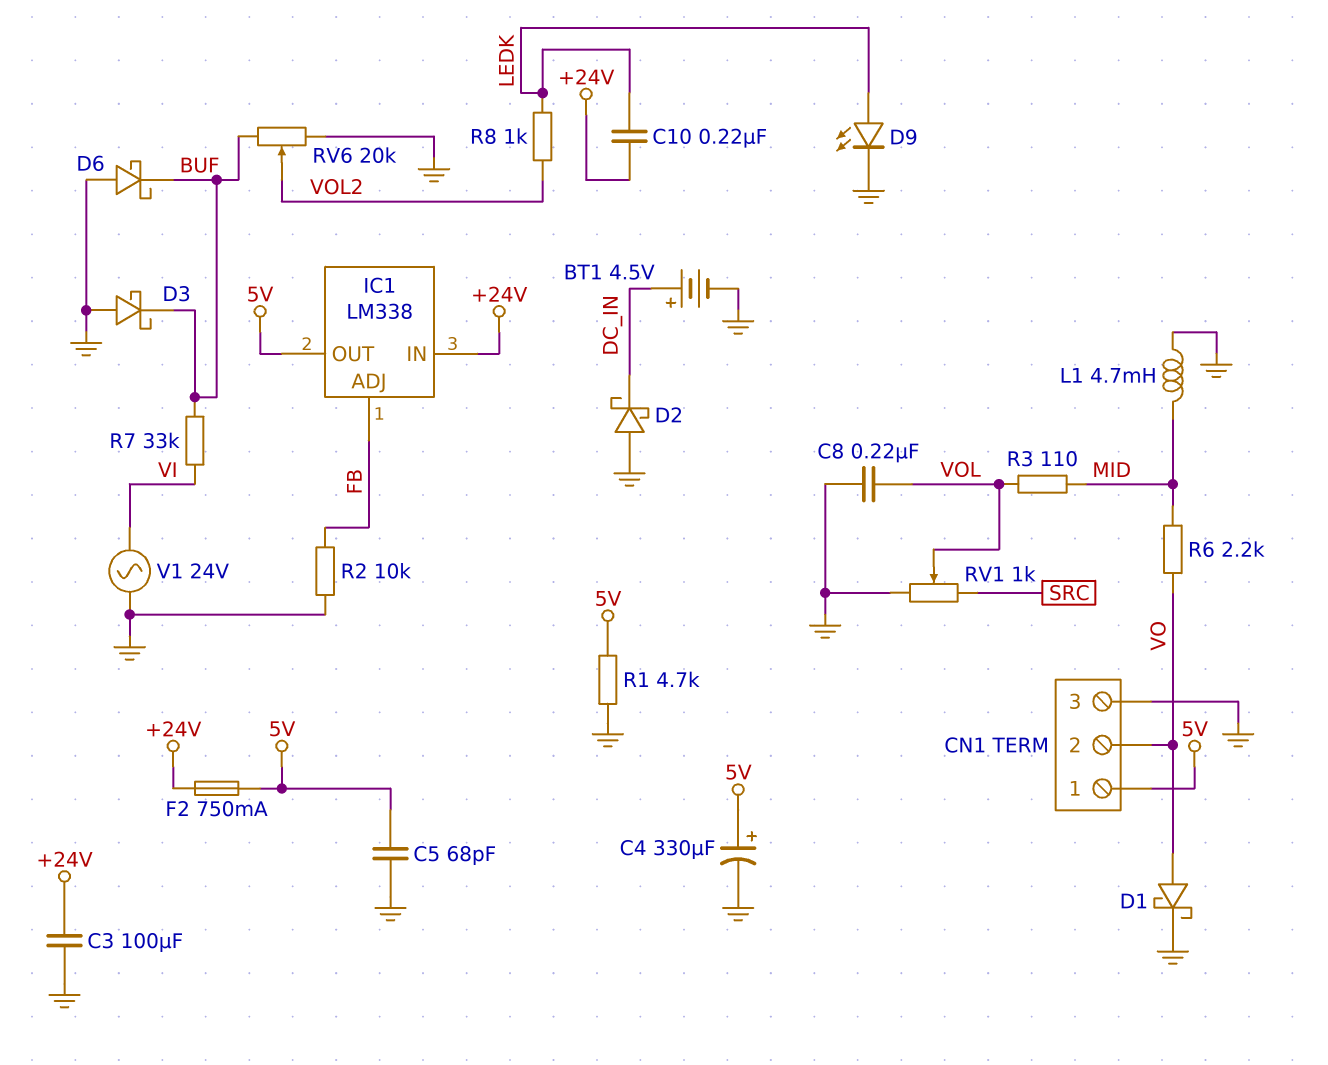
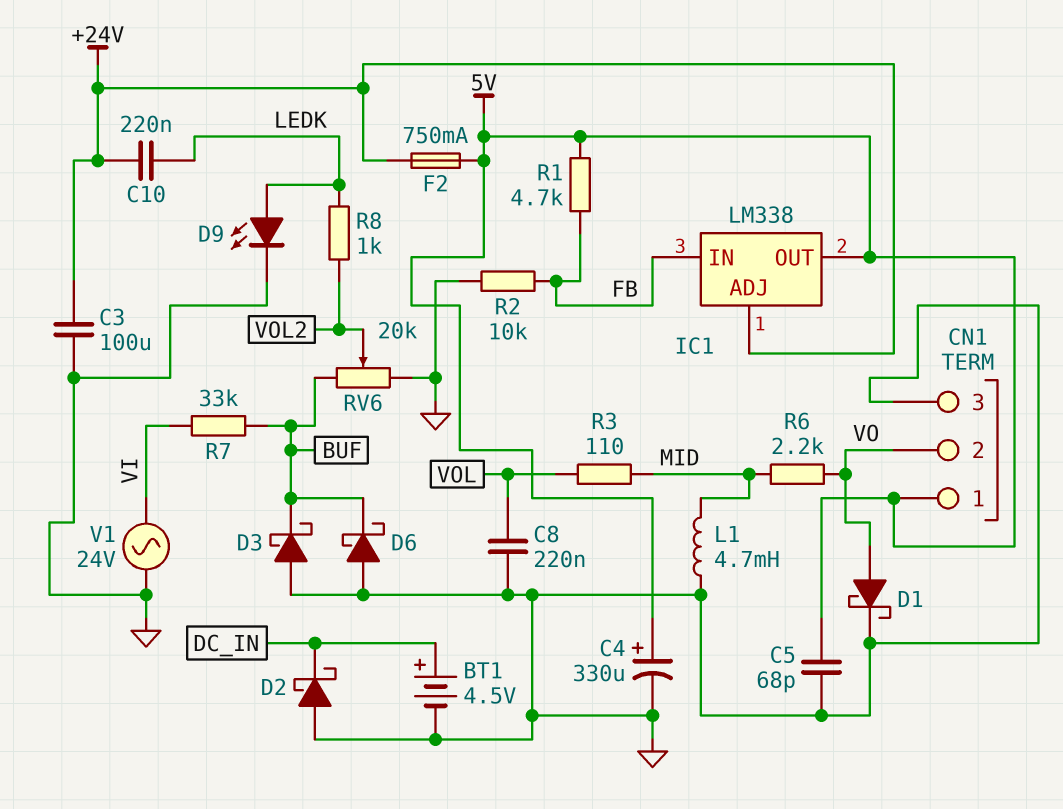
IC1 pin ADJ: FB -> +24V
IC1 pin IN: +24V -> FB
R1: 4.7k (5V, GND) -> 4.7k (5V, FB)
RV1: 1k (GND, SRC, wiper VOL) -> none

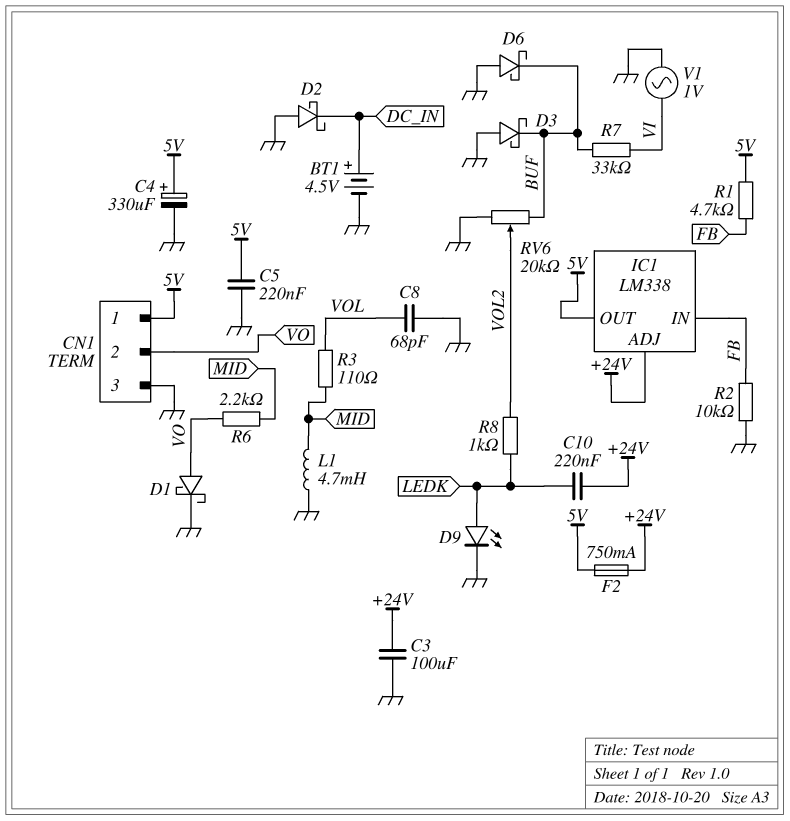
C5: 68pF (5V, GND) -> 220nF (5V, GND)
C8: 220nF (GND, VOL) -> 68pF (GND, VOL)
V1: AC 24V (GND, VI) -> AC 1V (GND, VI)

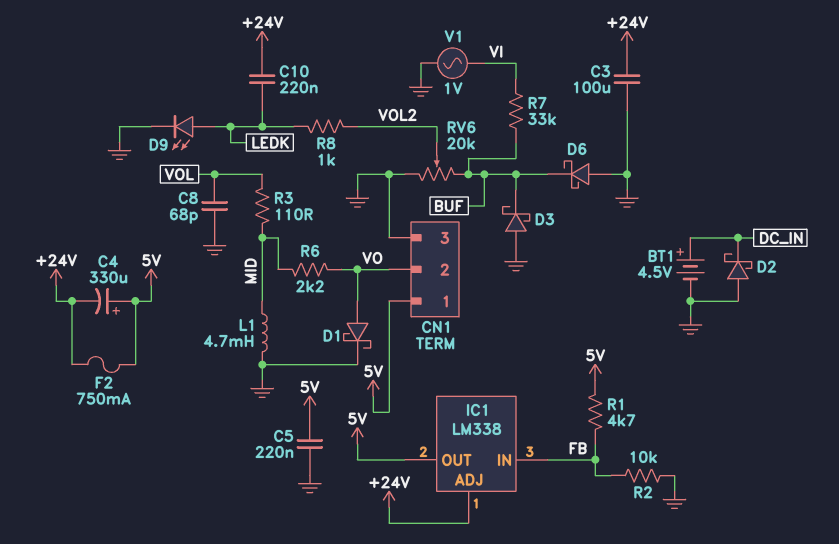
C4: 330uF (plus 5V, minus GND) -> 330uF (plus 5V, minus +24V)

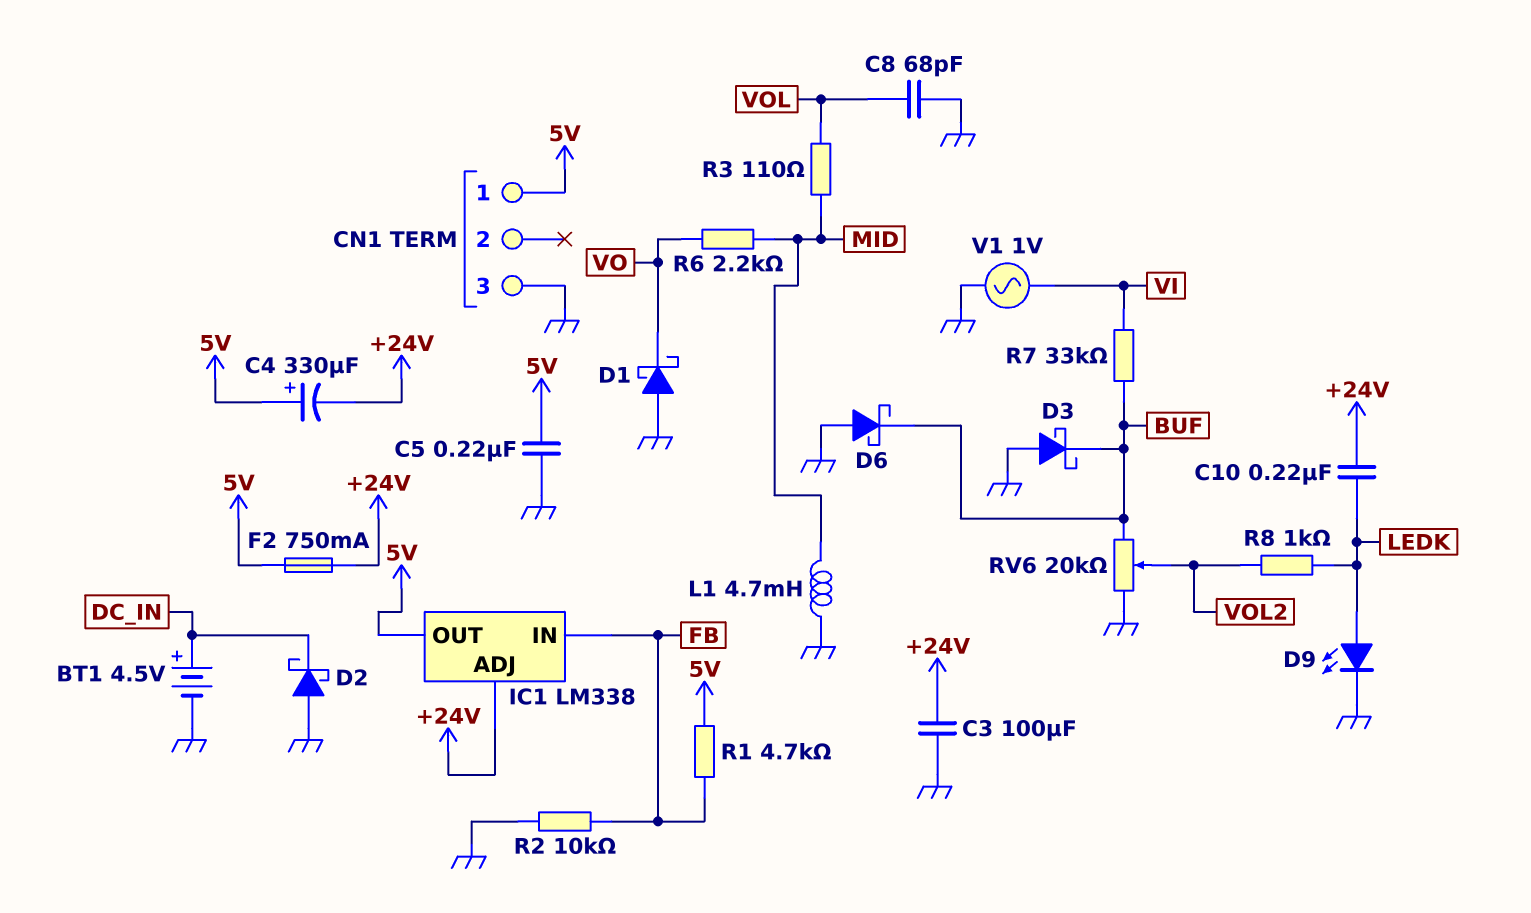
CN1 pin 2: VO -> none
D1: schottky (A VO, K GND) -> schottky (A GND, K VO)

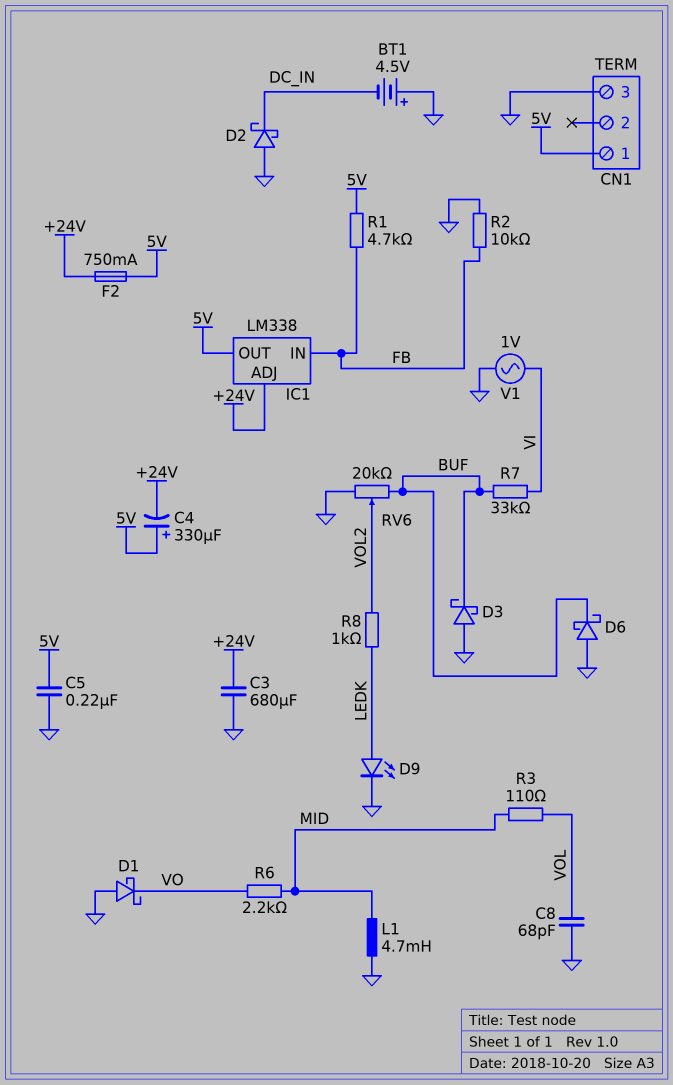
BT1: 4.5V (plus DC_IN, minus GND) -> 4.5V (plus GND, minus DC_IN)
C3: 100uF (+24V, GND) -> 680uF (+24V, GND)
C10: 220nF (+24V, LEDK) -> none

